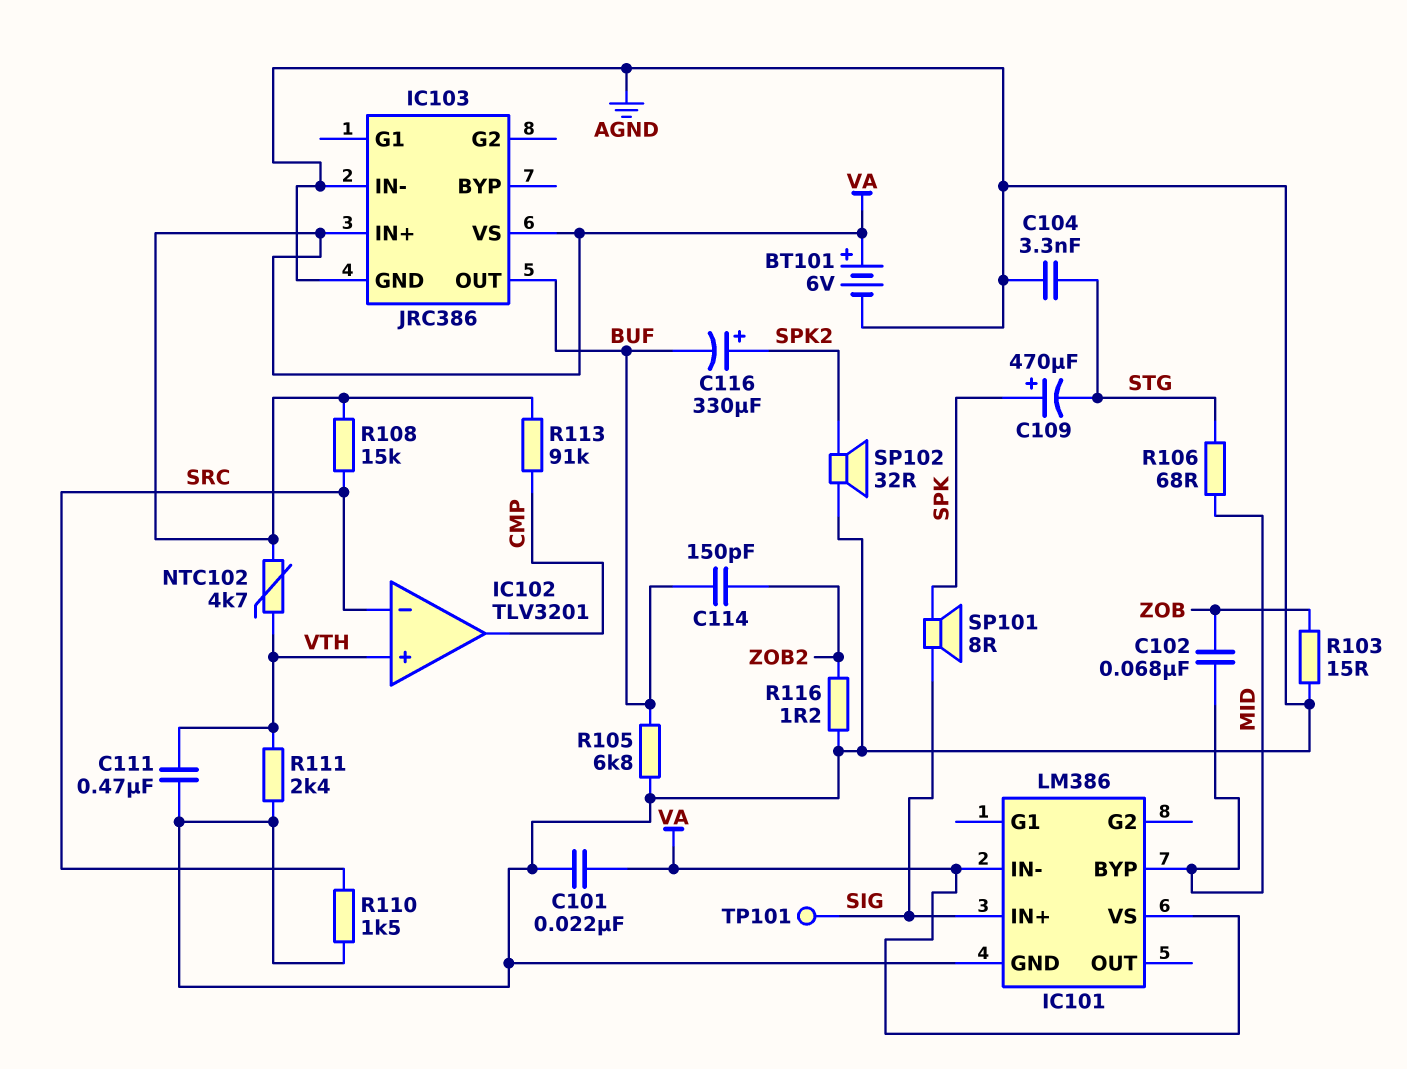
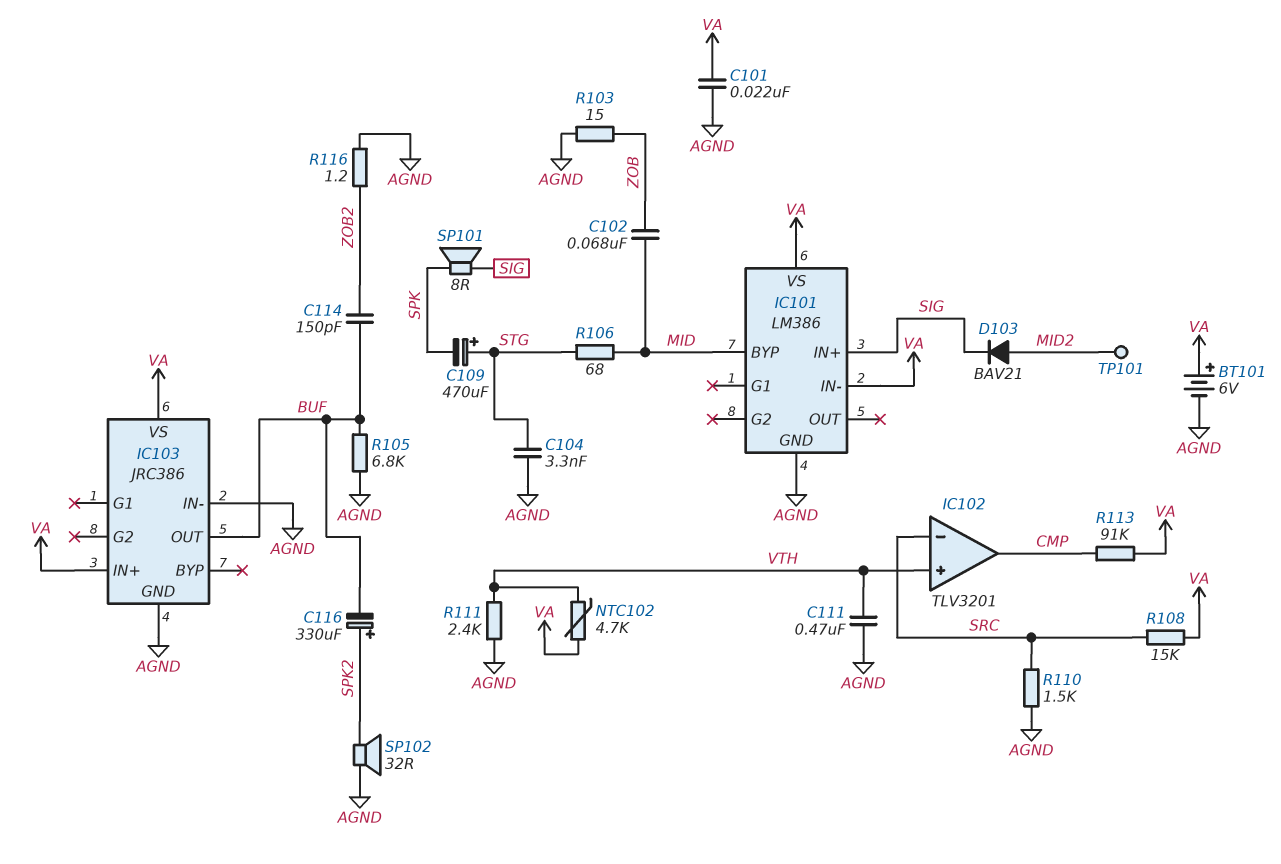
C109: 470uF (plus SPK, minus STG) -> 470uF (plus STG, minus SPK)
D103: none -> diode BAV21 (A MID2, K SIG)
TP101: test point (SIG) -> test point (MID2)

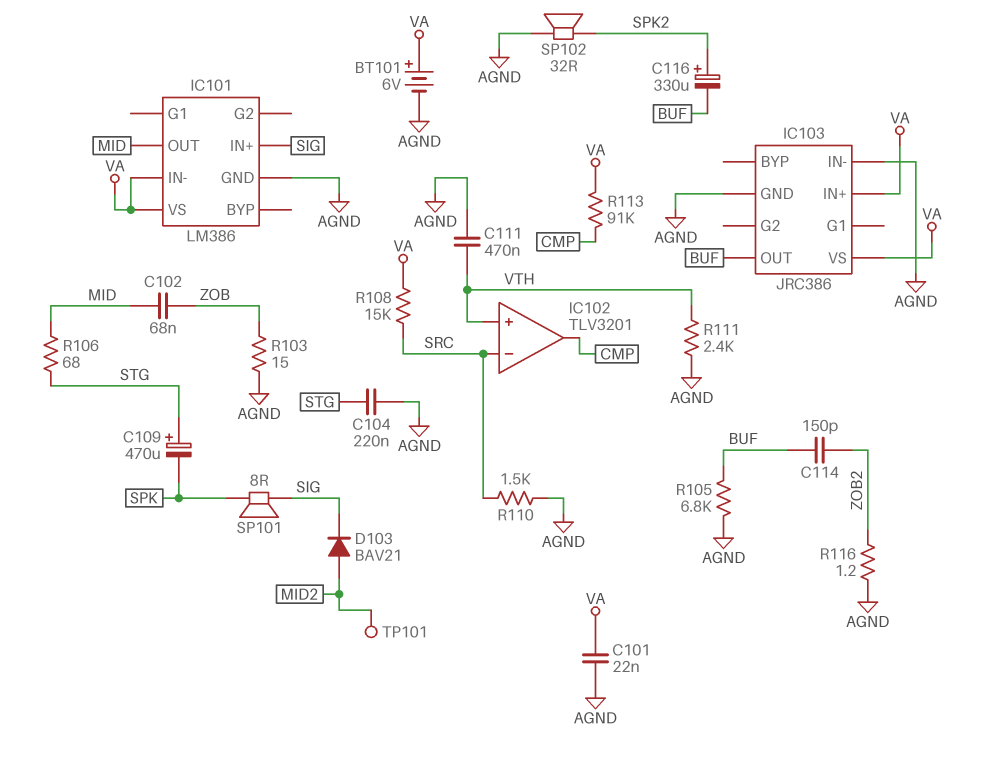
C104: 3.3nF (AGND, STG) -> 220nF (AGND, STG)
IC101 pin BYP: MID -> none
IC101 pin OUT: none -> MID
NTC102: 4.7k (VA, VTH) -> none

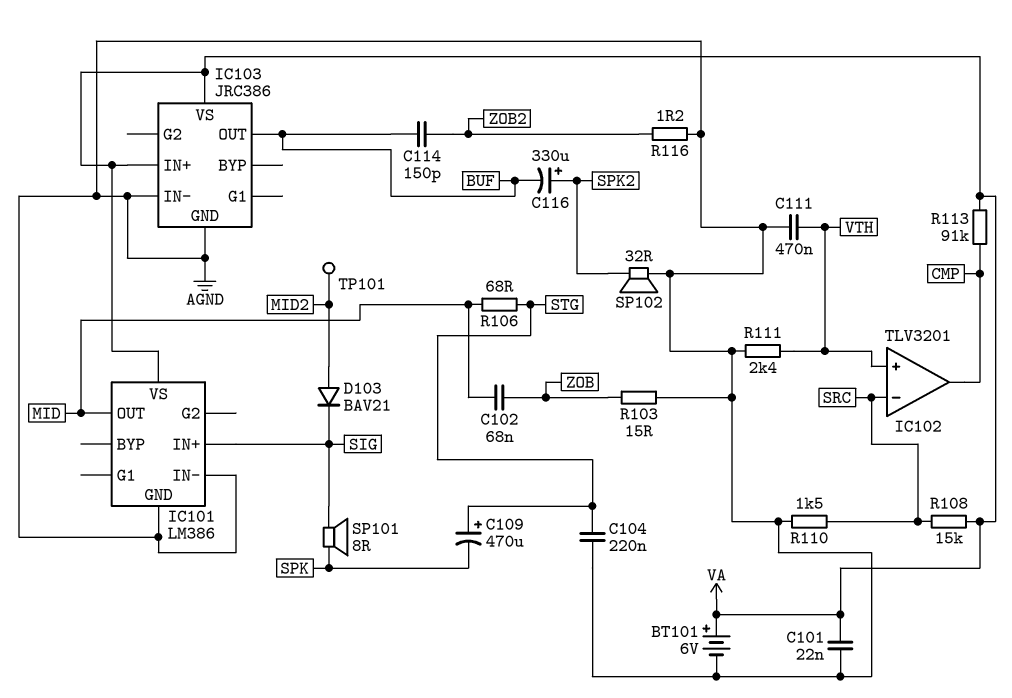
IC101 pin IN-: VA -> AGND
R105: 6.8k (AGND, BUF) -> none

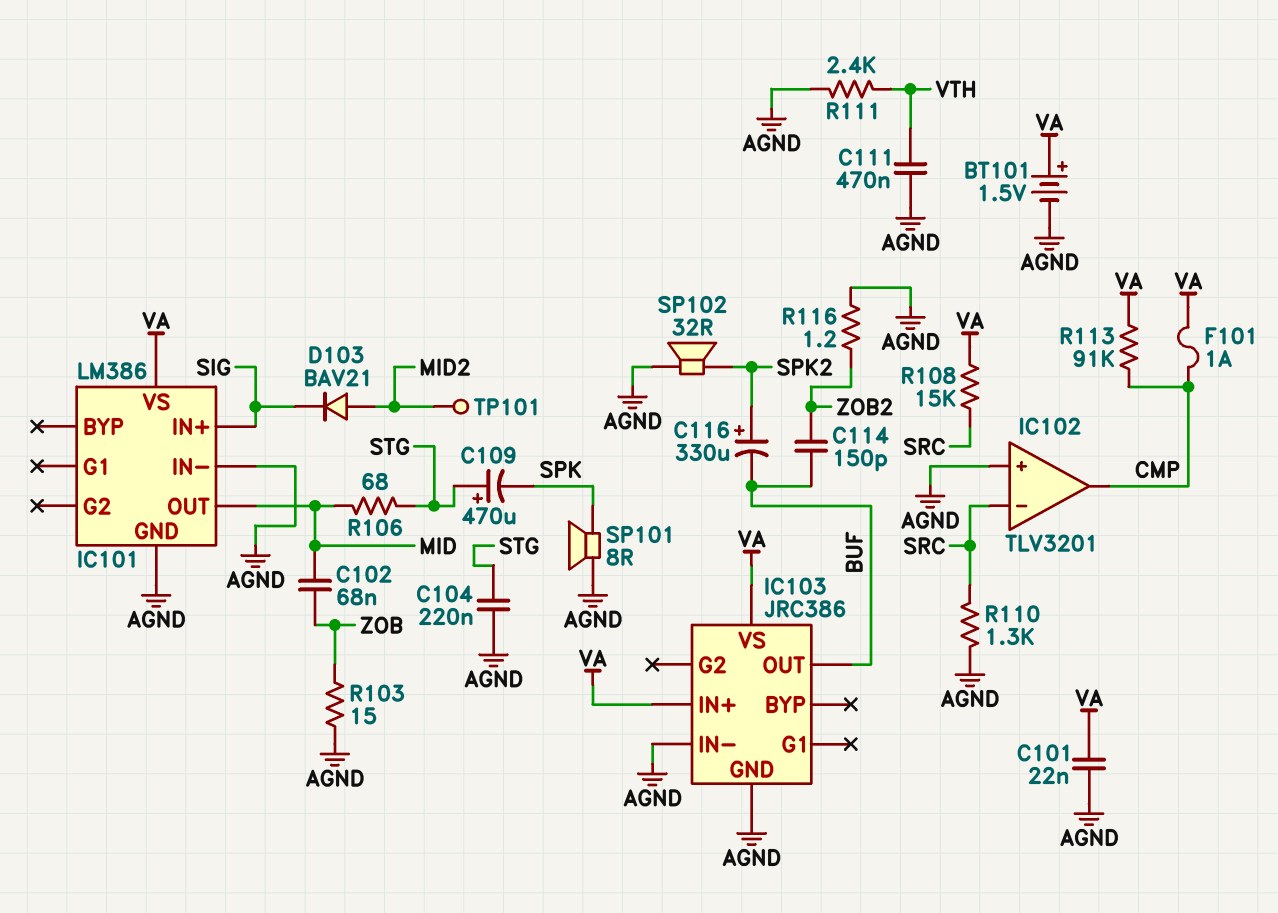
BT101: 6V (plus VA, minus AGND) -> 1.5V (plus VA, minus AGND)
F101: none -> 1A (CMP, VA)
IC102 pin in+: VTH -> AGND
R110: 1.5k (AGND, SRC) -> 1.3k (AGND, SRC)
SP101: speaker 8R (SIG, SPK) -> speaker 8R (AGND, SPK)

